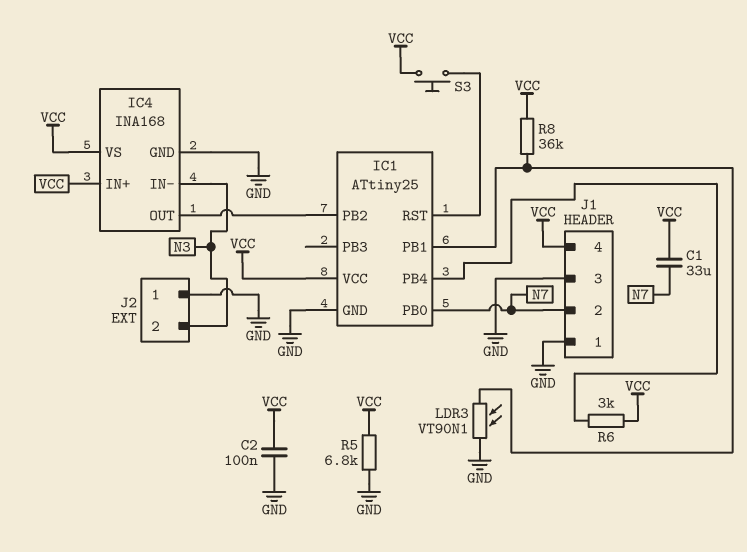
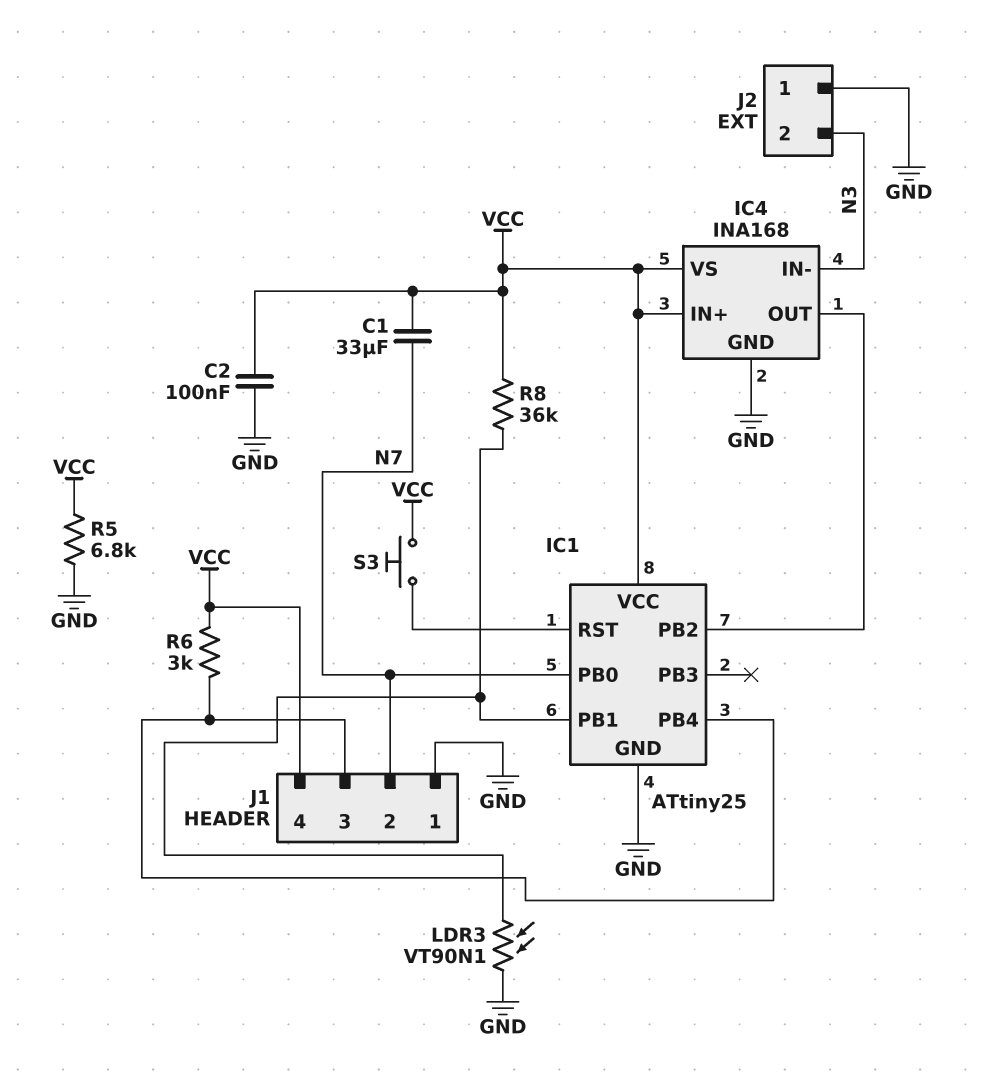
J1 pin 3: GND -> IC1/PB4

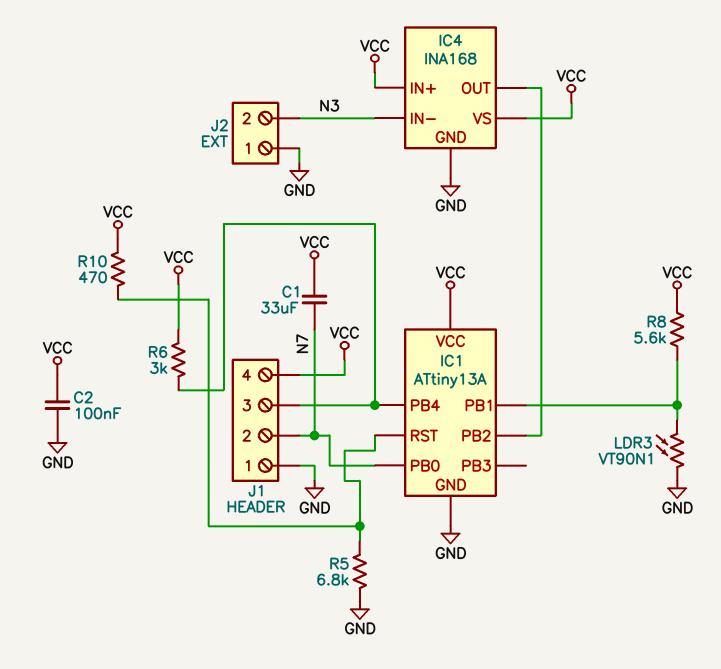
IC1: ATtiny25 -> ATtiny13A
R5: 6.8k (GND, VCC) -> 6.8k (GND, IC1/RST)
R8: 36k (IC1/PB1, VCC) -> 5.6k (IC1/PB1, VCC)
R10: none -> 470 (IC1/RST, VCC)
S3: button (IC1/RST, VCC) -> none

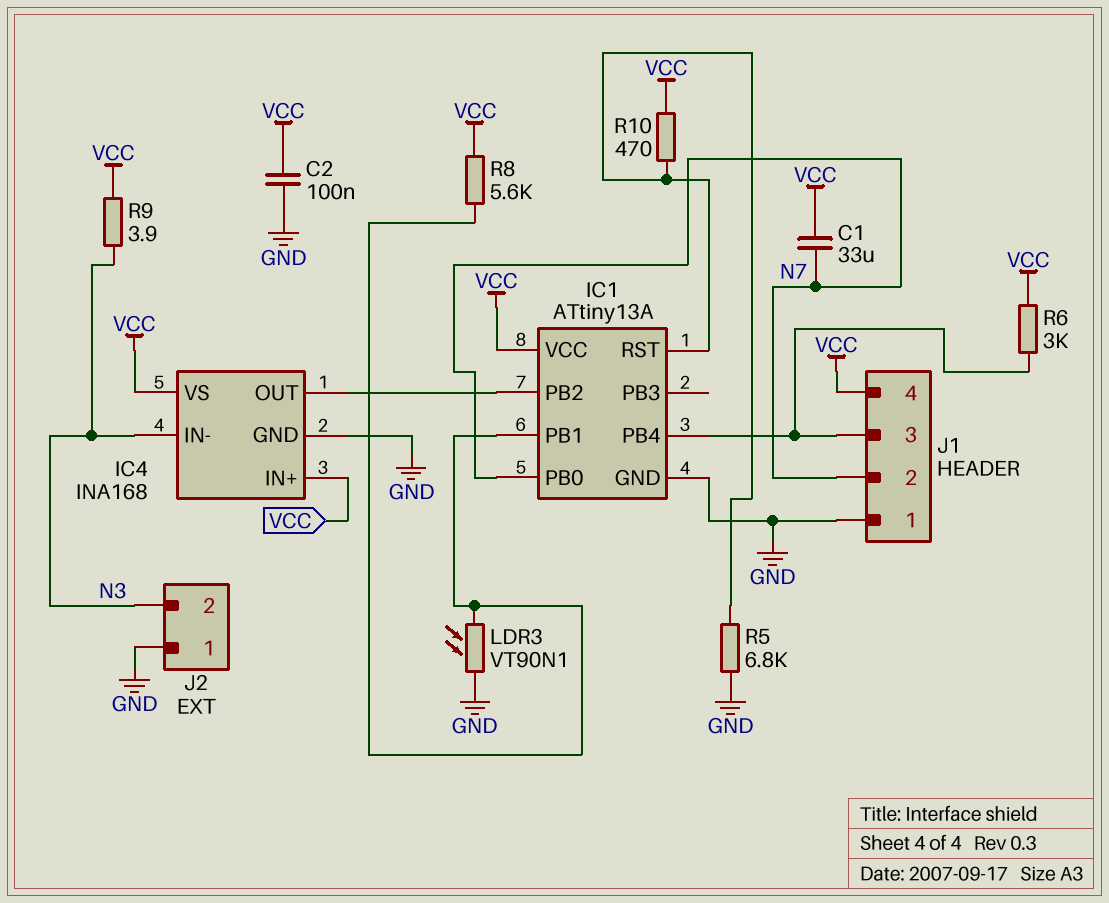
R9: none -> 3.9 (N3, VCC)

